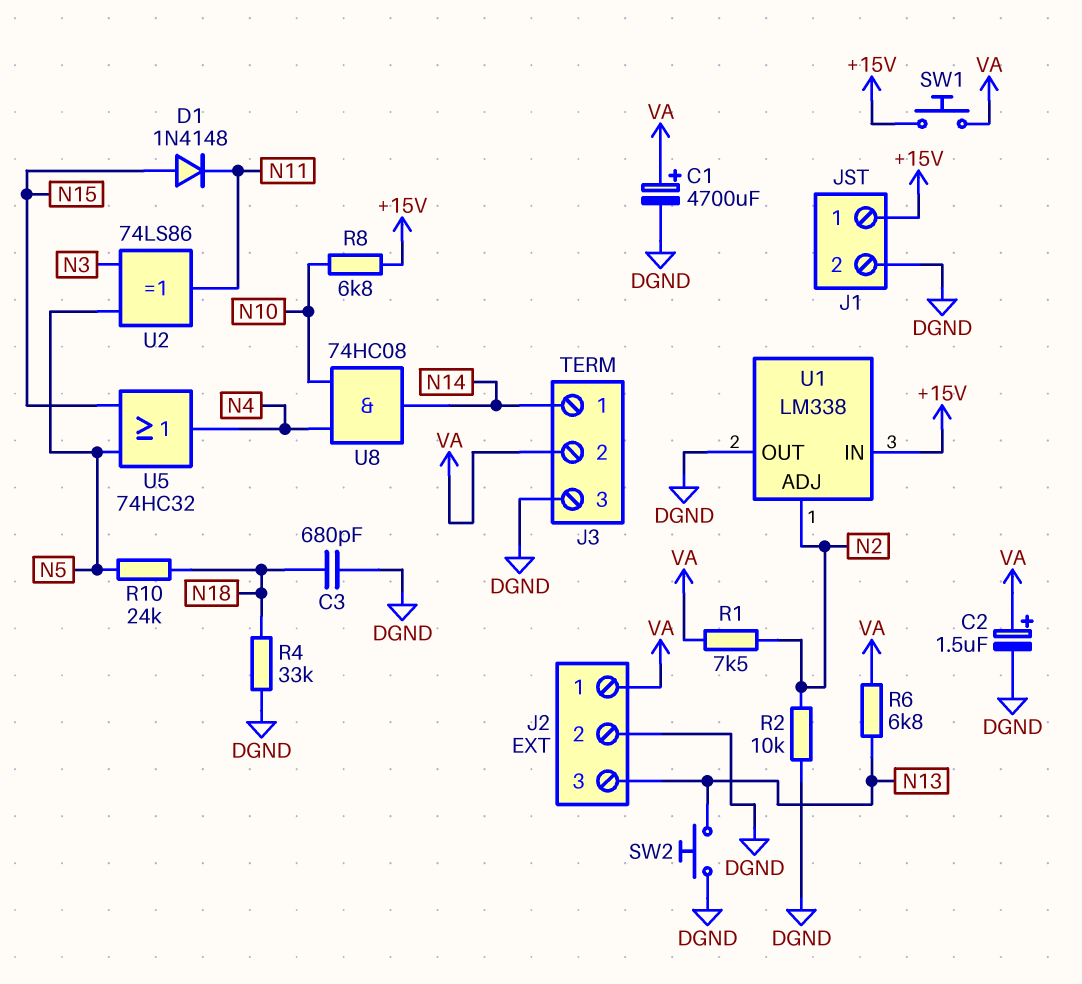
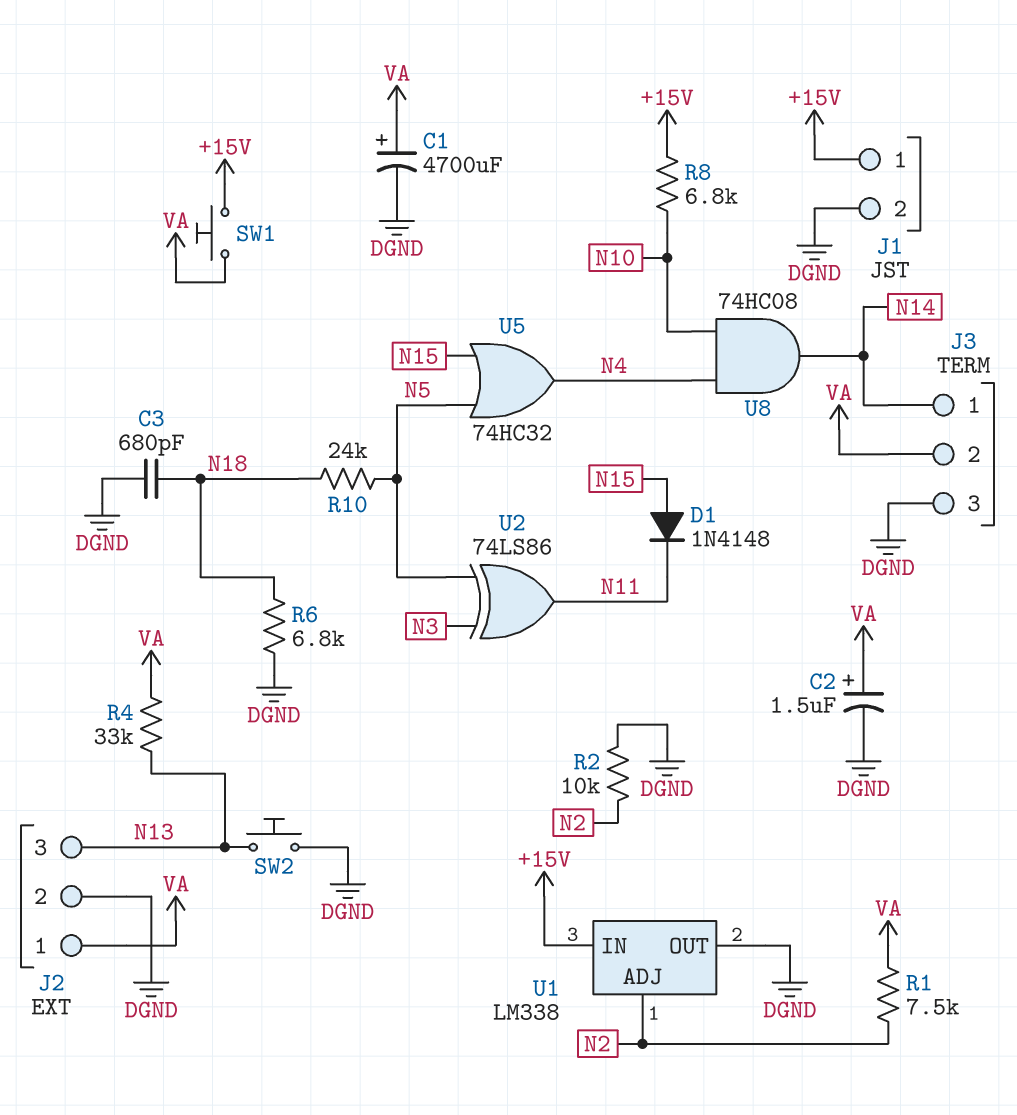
R4: 33k (DGND, N18) -> 33k (N13, VA)
R6: 6.8k (N13, VA) -> 6.8k (DGND, N18)

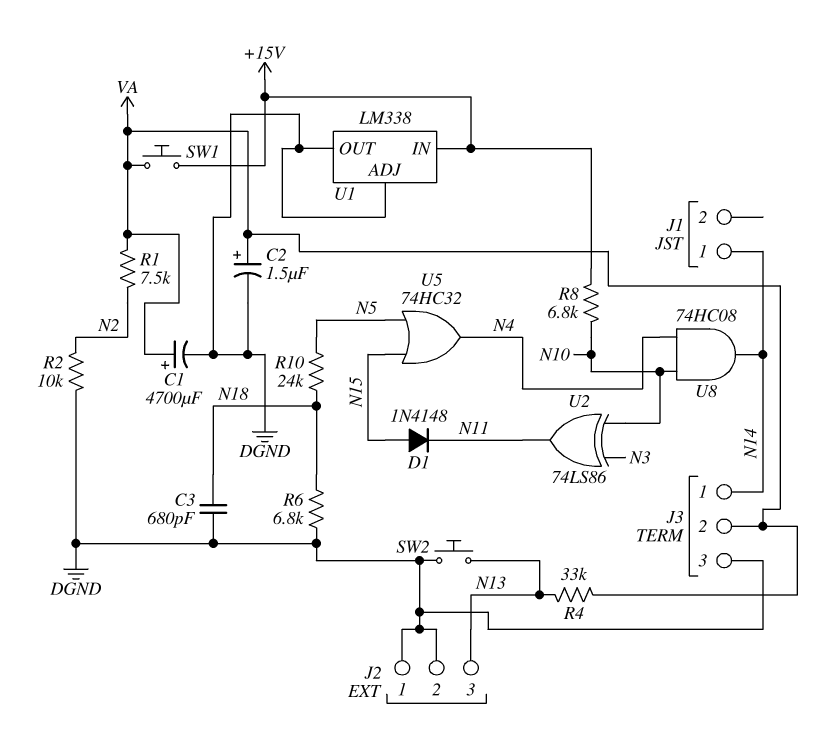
J1 pin 1: +15V -> N14
J1 pin 2: DGND -> none
J2 pin 1: VA -> DGND
U1 pin ADJ: N2 -> DGND
U2: XOR 74LS86 (in N3, in N5, out N11) -> XOR 74LS86 (in N3, in N10, out N11)

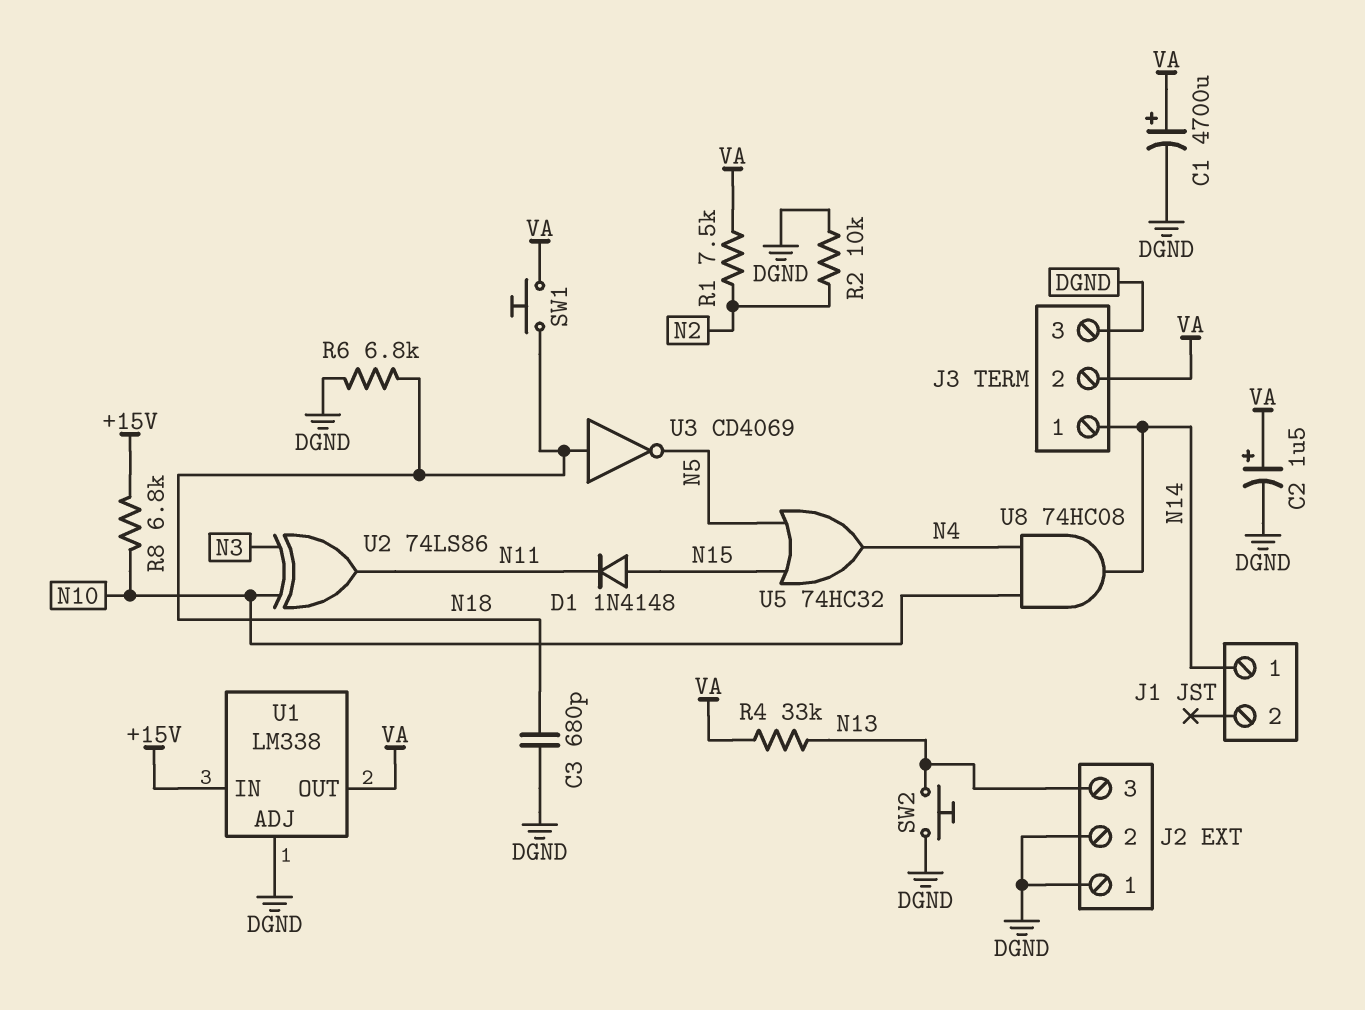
R10: 24k (N5, N18) -> none
SW1: button (+15V, VA) -> button (N18, VA)
U1 pin OUT: DGND -> VA
U3: none -> NOT CD4069 (in N18, out N5)

